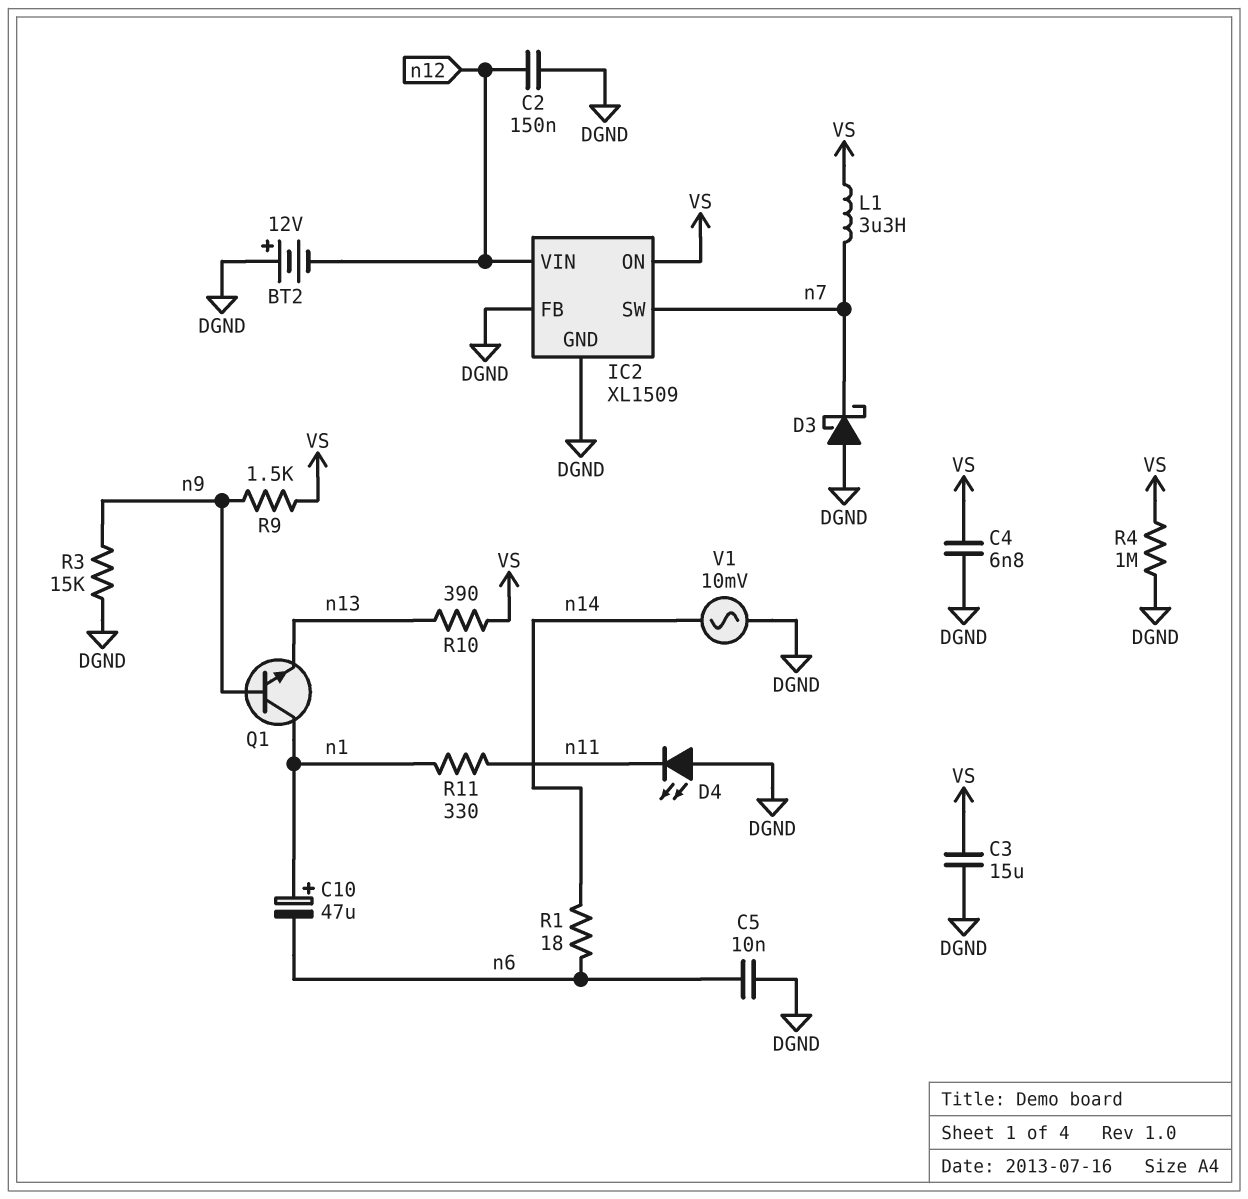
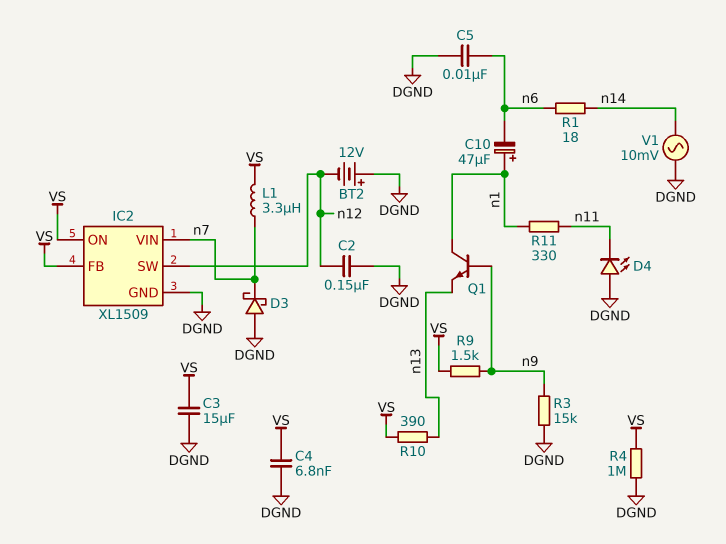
IC2 pin FB: DGND -> VS
IC2 pin SW: n7 -> n12
IC2 pin VIN: n12 -> n7

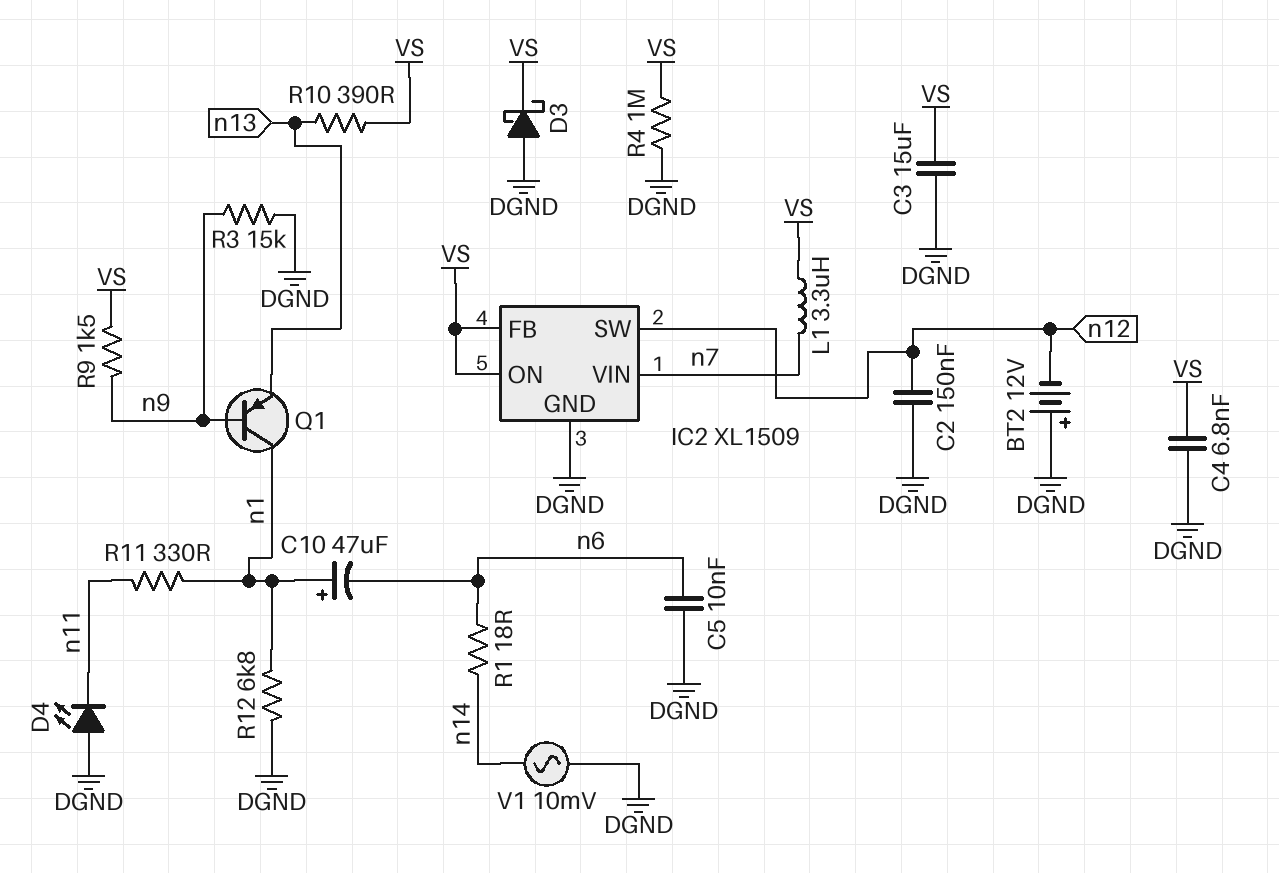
D3: schottky (A DGND, K n7) -> schottky (A DGND, K VS)
Q1: NPN (B n9, C n1, E n13) -> PNP (B n9, C n1, E n13)
R12: none -> 6.8k (DGND, n1)

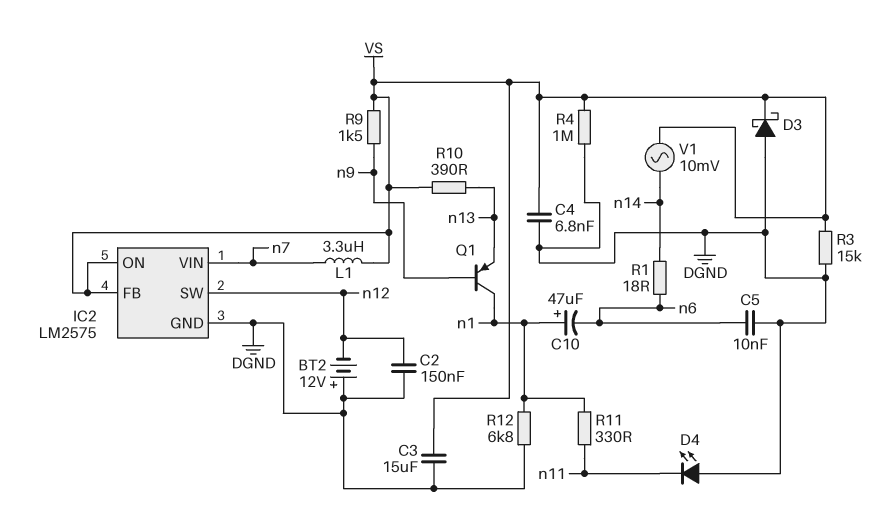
IC2: XL1509 -> LM2575
R3: 15k (DGND, n9) -> 15k (DGND, VS)
V1: AC 10mV (DGND, n14) -> AC 10mV (VS, n14)

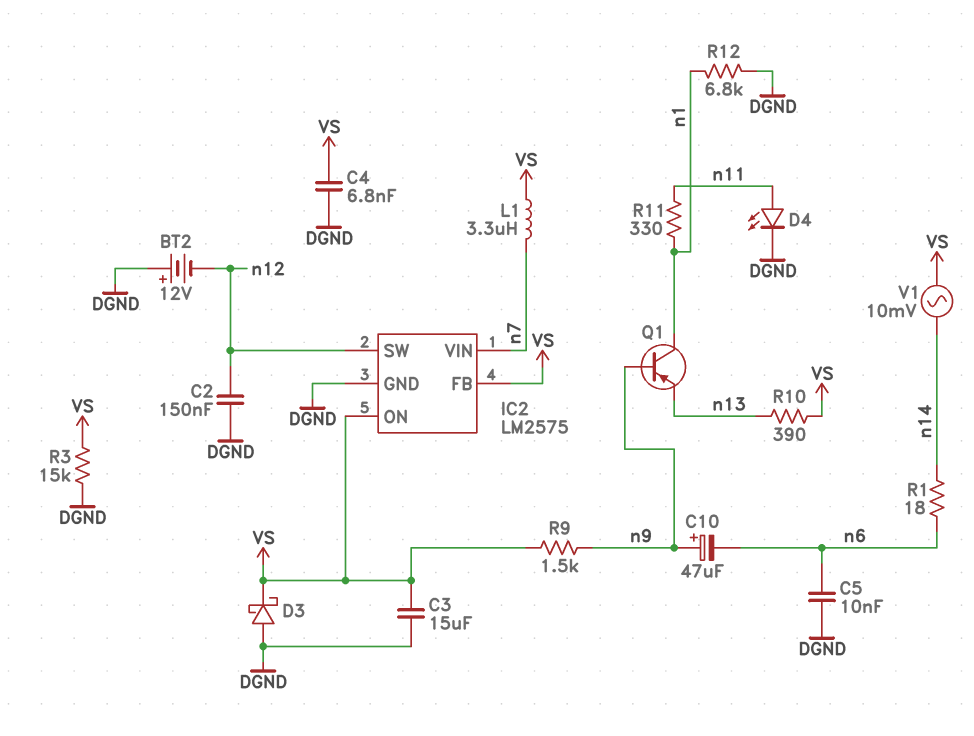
C10: 47uF (plus n1, minus n6) -> 47uF (plus n9, minus n6)
D4: LED (A DGND, K n11) -> LED (A n11, K DGND)
R4: 1M (DGND, VS) -> none

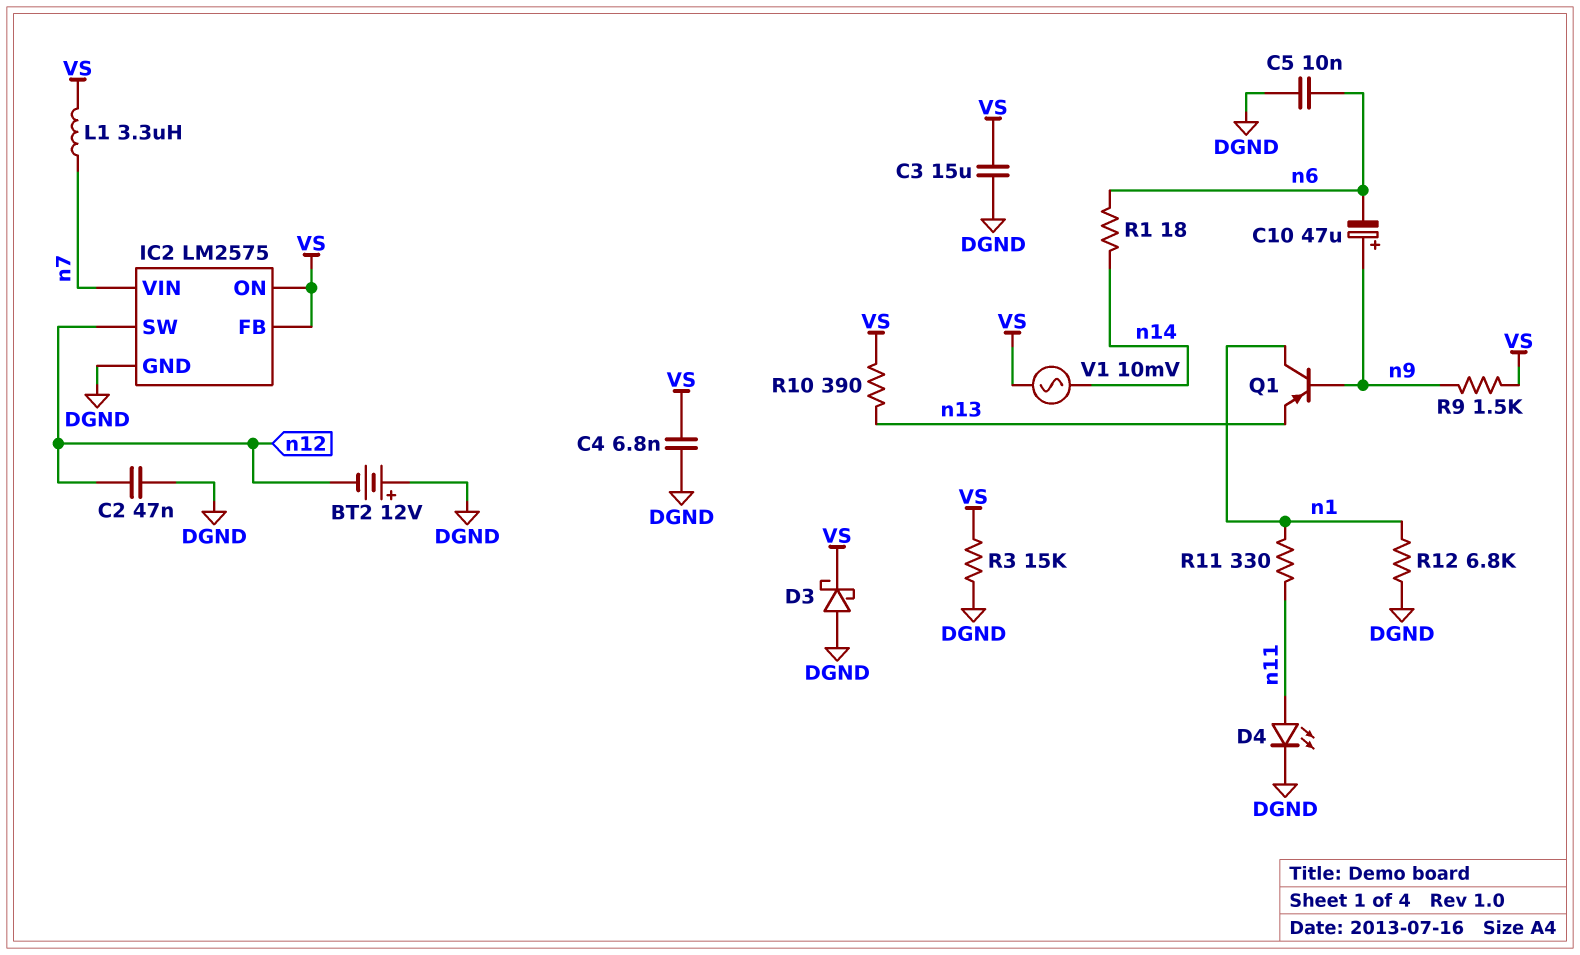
C2: 150nF (DGND, n12) -> 47nF (DGND, n12)

